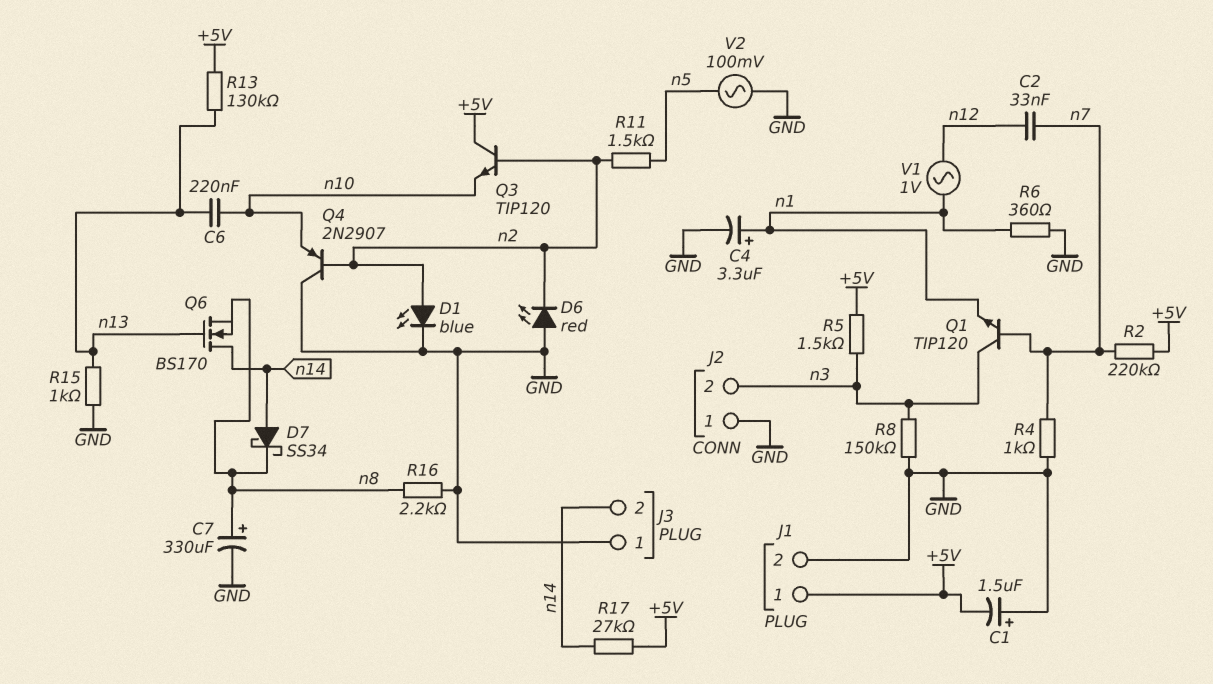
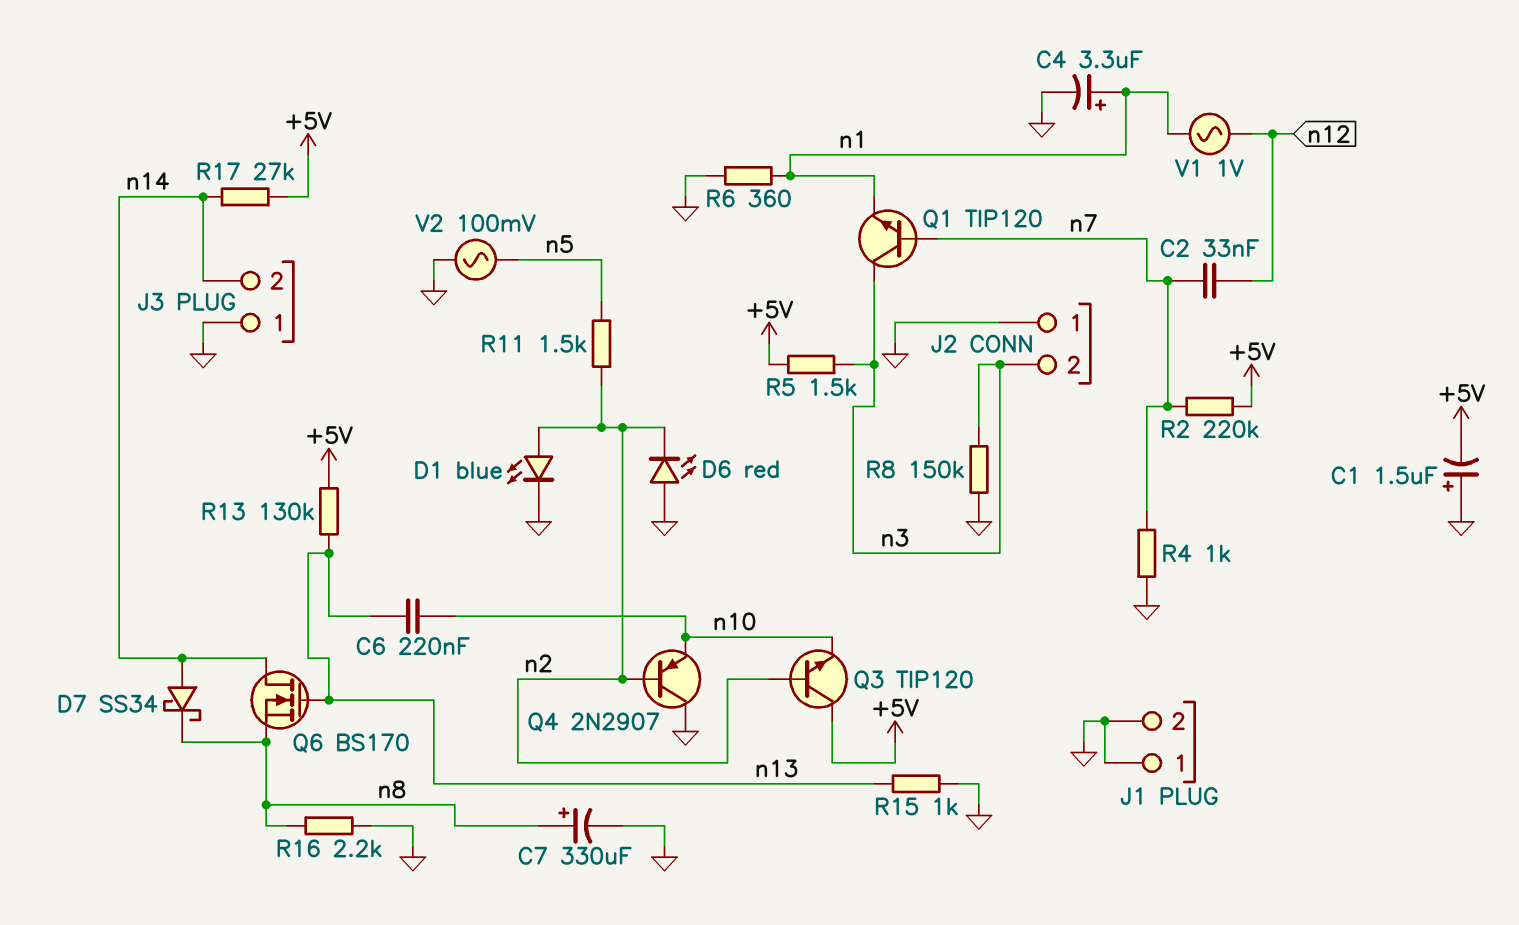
J1 pin 1: +5V -> GND

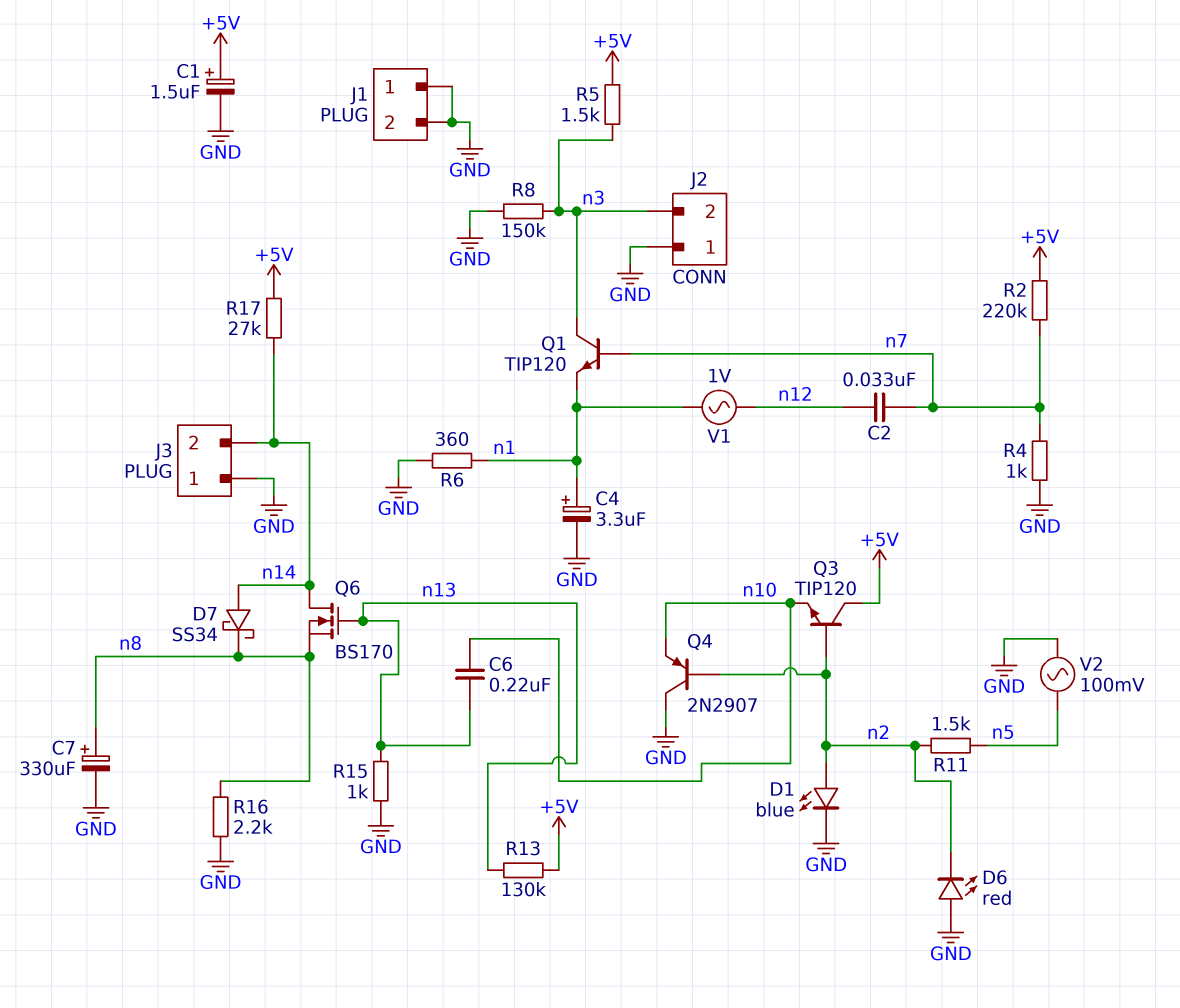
C1: 1.5uF (plus GND, minus +5V) -> 1.5uF (plus +5V, minus GND)

